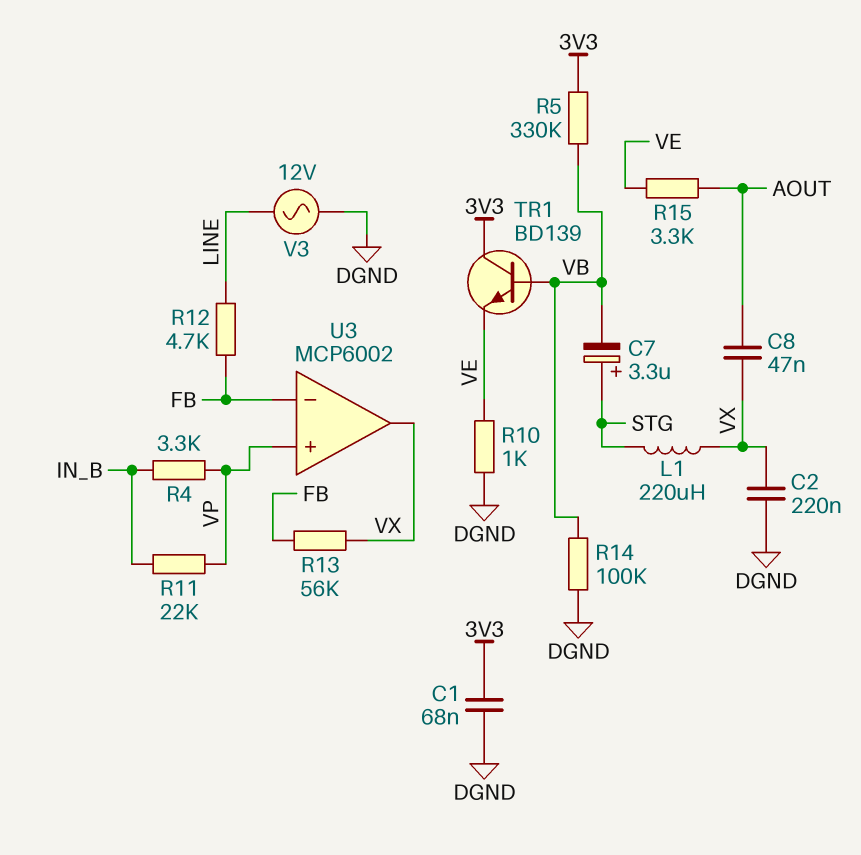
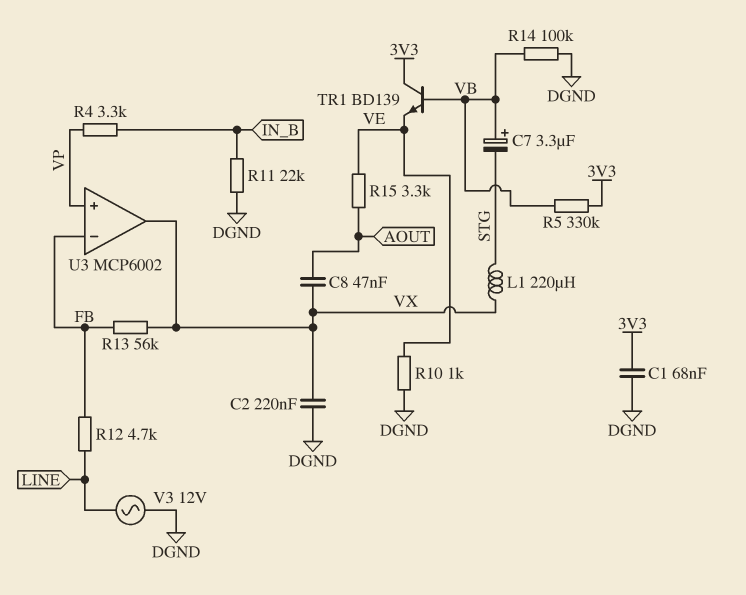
C7: 3.3uF (plus STG, minus VB) -> 3.3uF (plus VB, minus STG)
R11: 22k (IN_B, VP) -> 22k (DGND, IN_B)

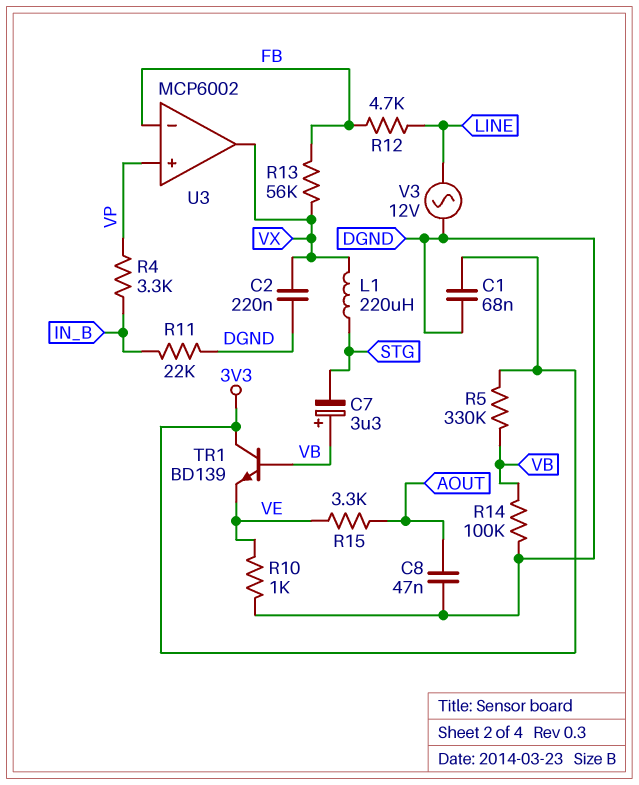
C8: 47nF (AOUT, VX) -> 47nF (AOUT, DGND)

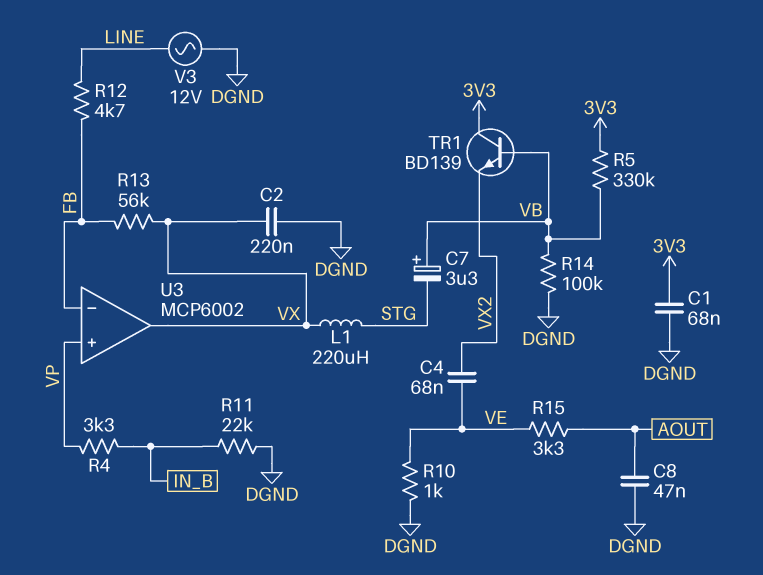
C4: none -> 68nF (VE, VX2)
TR1: NPN BD139 (B VB, C 3V3, E VE) -> NPN BD139 (B VB, C 3V3, E VX2)

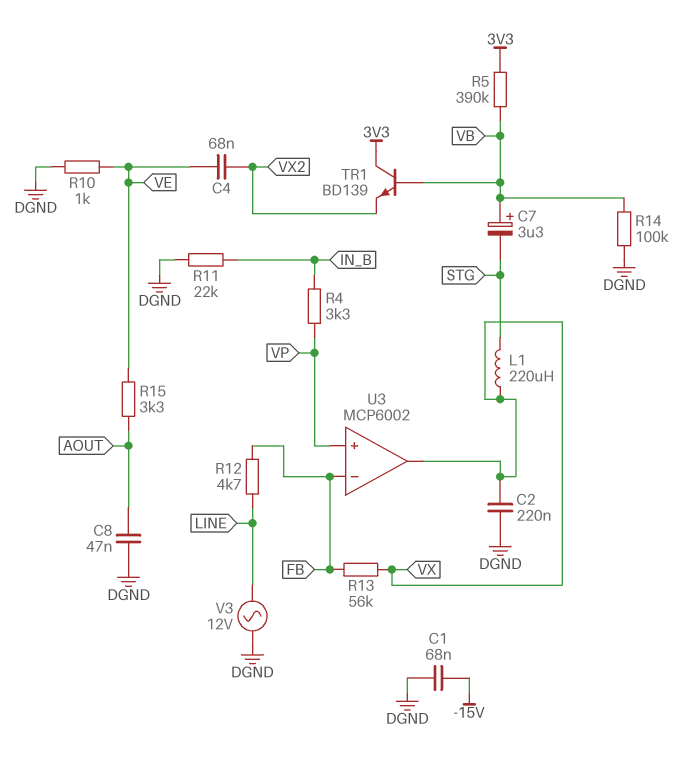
C1: 68nF (3V3, DGND) -> 68nF (-15V, DGND)
R5: 330k (3V3, VB) -> 390k (3V3, VB)

